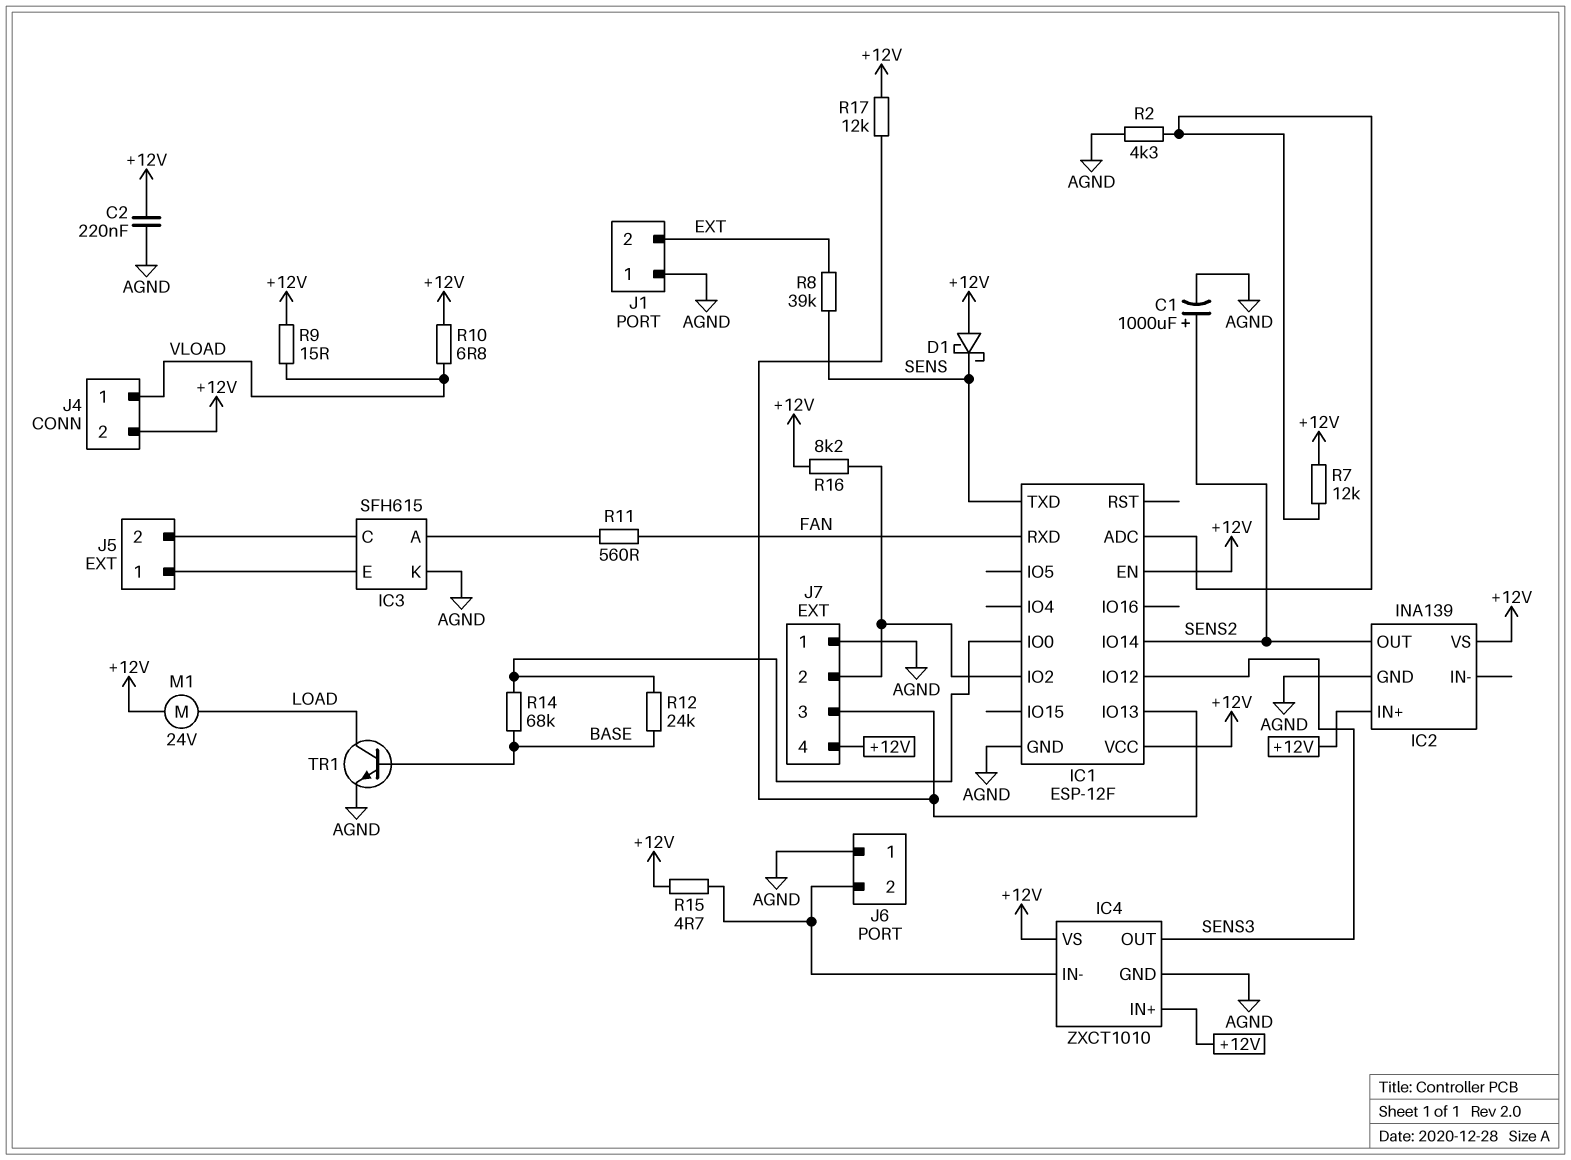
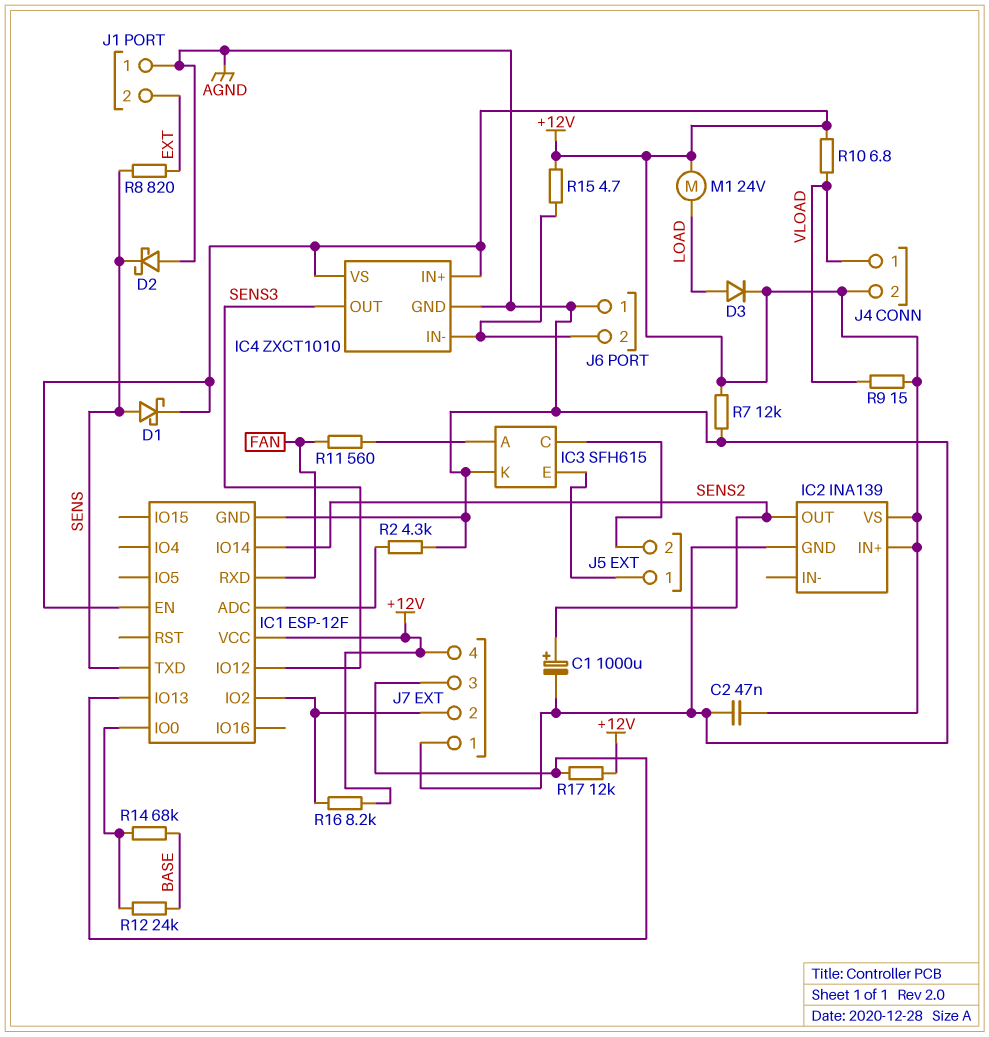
C2: 220nF (+12V, AGND) -> 47nF (+12V, AGND)
D1: schottky (A +12V, K SENS) -> schottky (A SENS, K +12V)
D2: none -> schottky (A AGND, K SENS)
D3: none -> diode (A LOAD, K +12V)
R7: 12k (+12V, IC1/ADC) -> 12k (+12V, AGND)
R8: 39k (EXT, SENS) -> 820 (EXT, SENS)
TR1: NPN (B BASE, C LOAD, E AGND) -> none

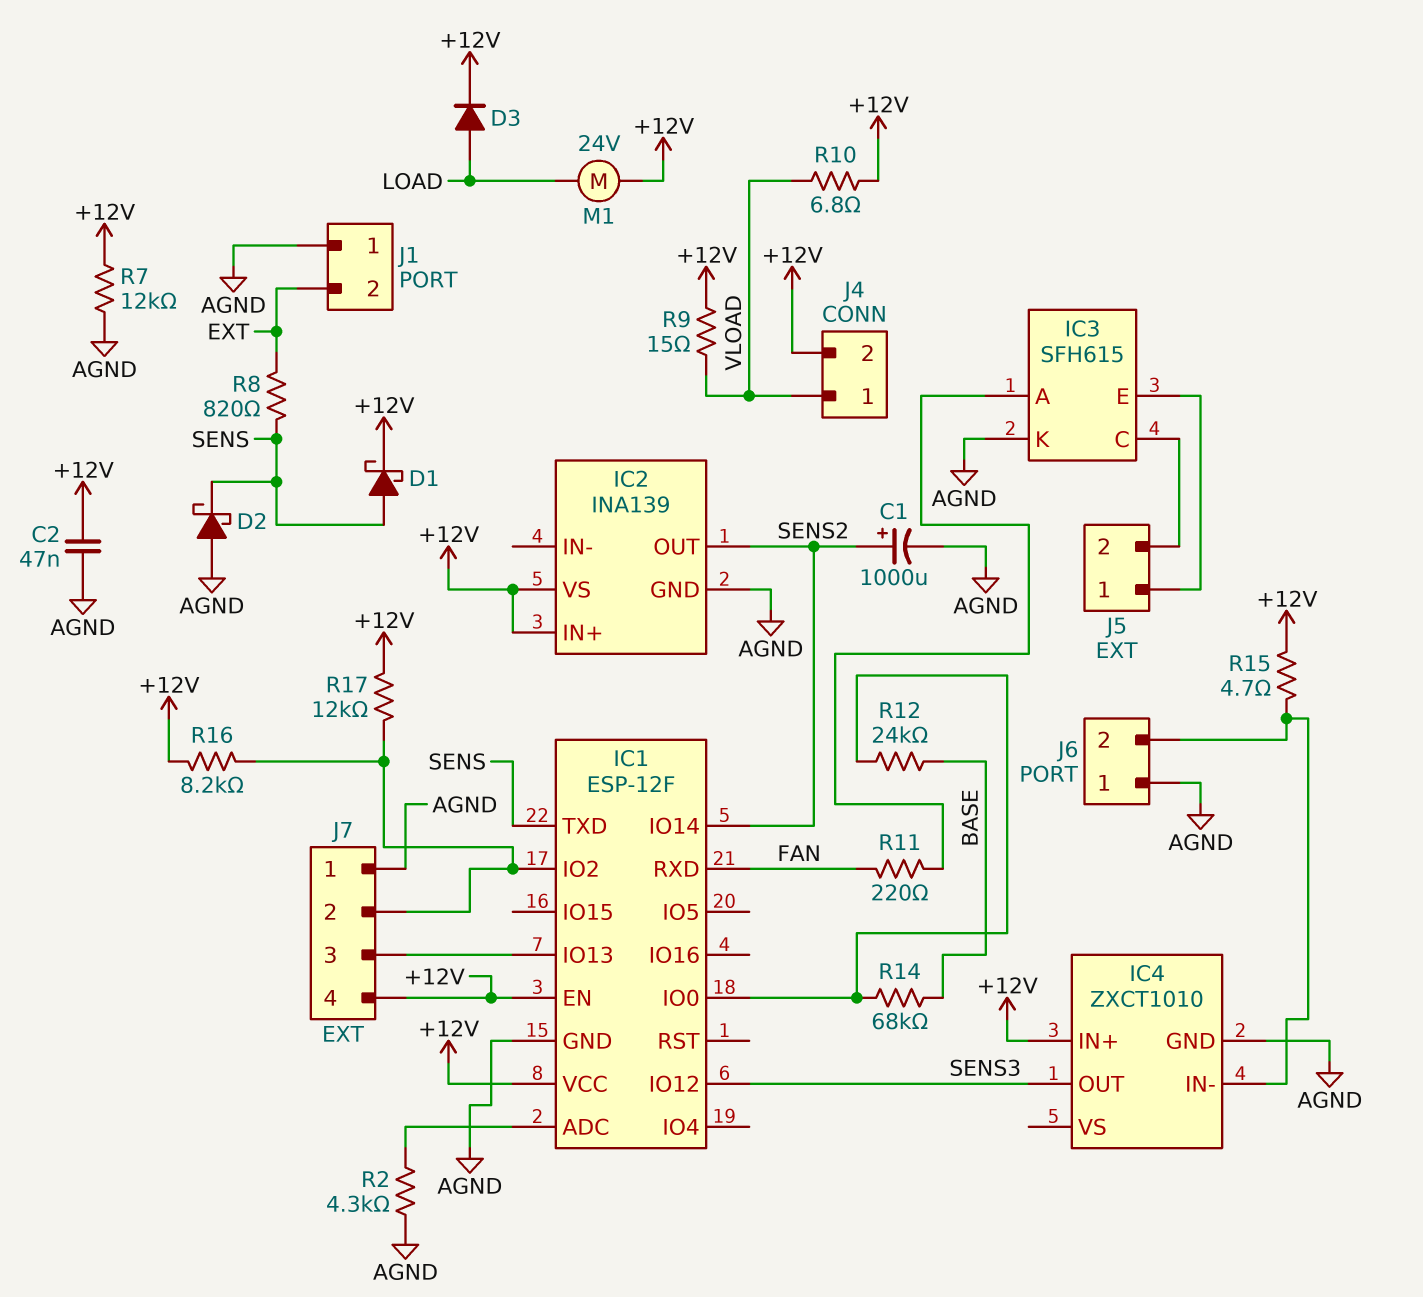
IC4 pin VS: +12V -> none
R11: 560 (FAN, IC3/A) -> 220 (FAN, IC3/A)
R17: 12k (+12V, IC1/IO13) -> 12k (+12V, IC1/IO2)

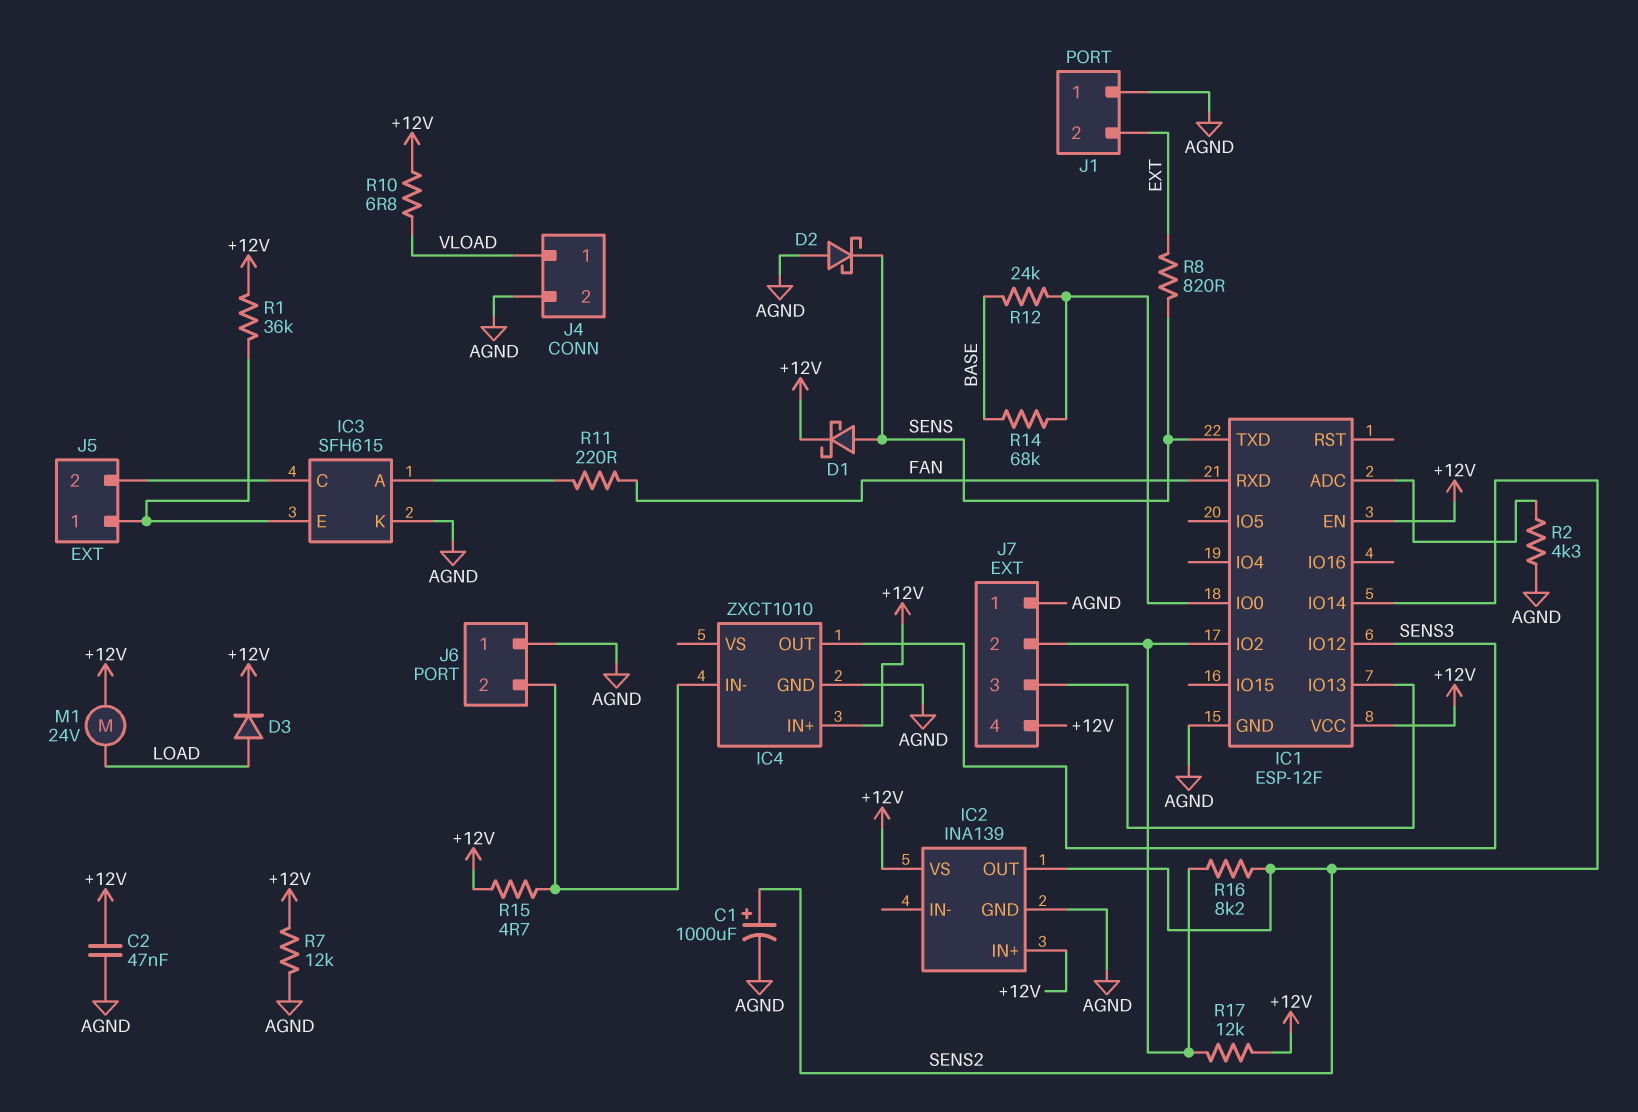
J4 pin 2: +12V -> AGND
R1: none -> 36k (+12V, IC3/E)
R9: 15 (+12V, VLOAD) -> none
R16: 8.2k (+12V, IC1/IO2) -> 8.2k (IC1/IO2, SENS2)

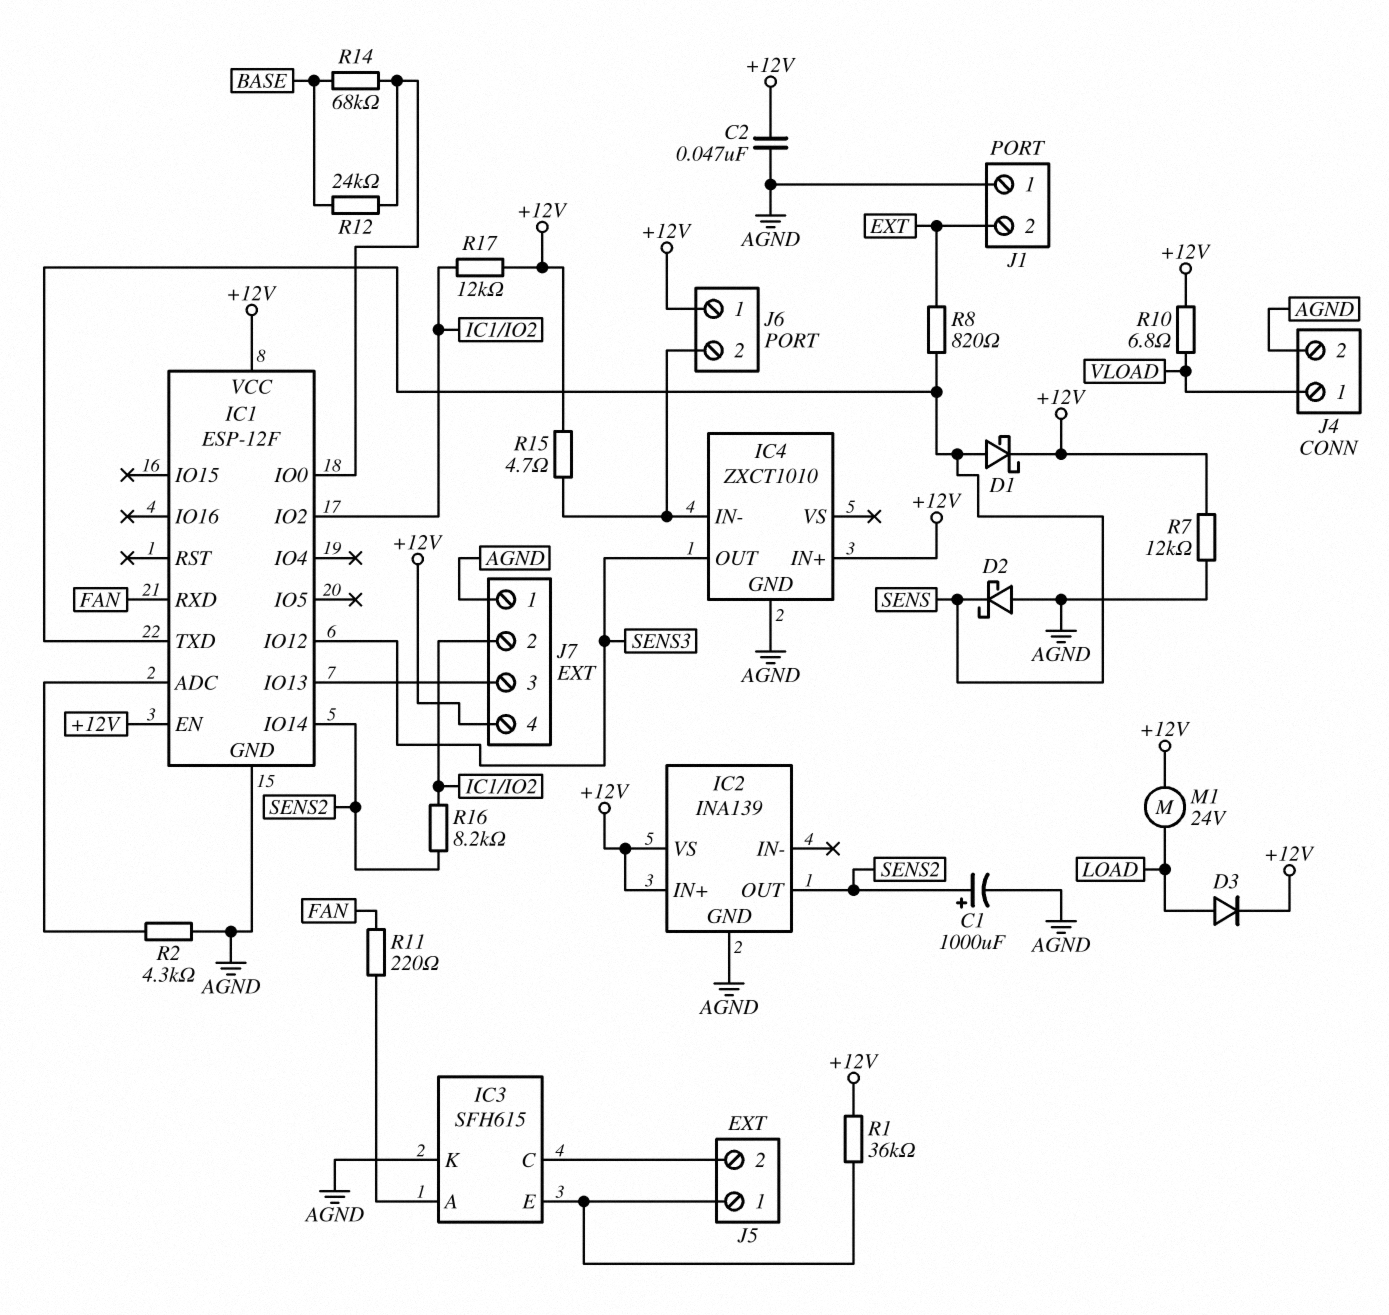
J6 pin 1: AGND -> +12V

